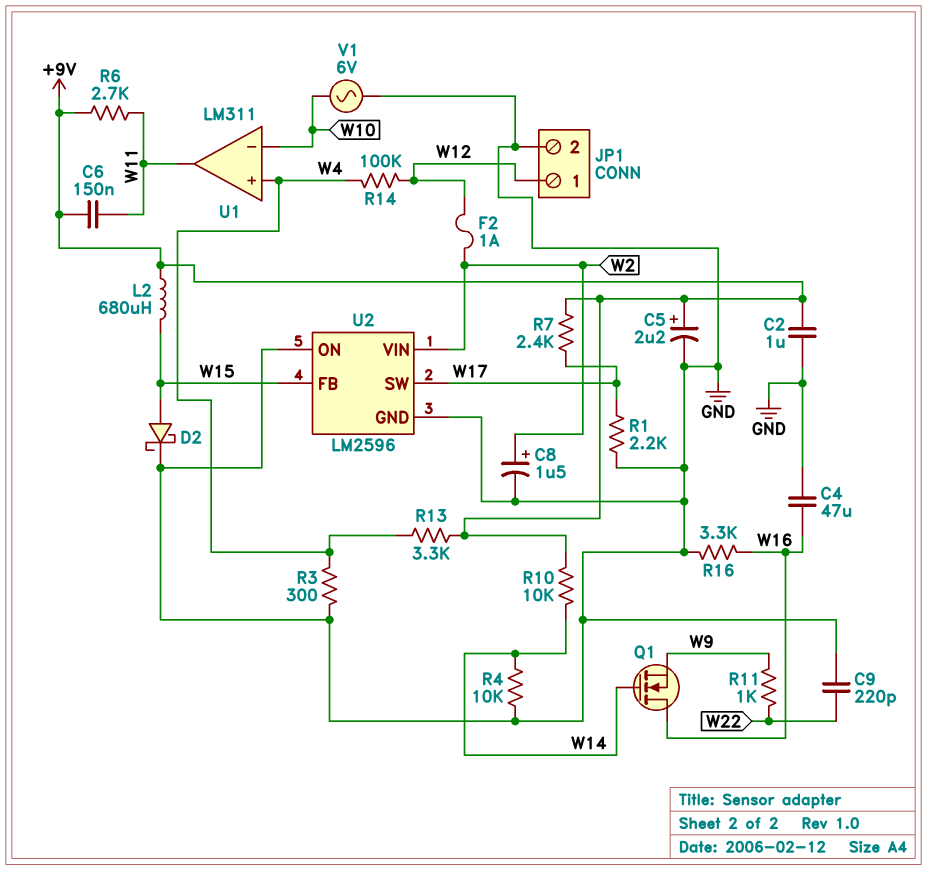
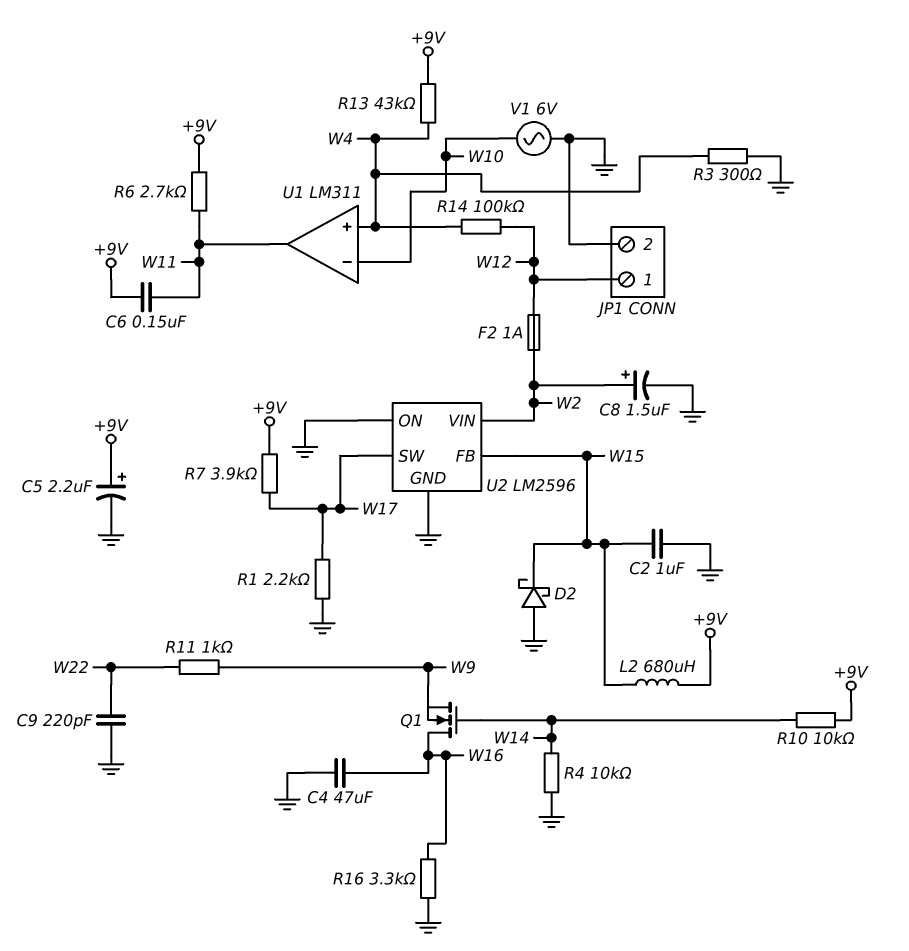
C2: 1uF (+9V, GND) -> 1uF (GND, W15)
D2: schottky (A W15, K GND) -> schottky (A GND, K W15)
R7: 2.4k (+9V, W17) -> 3.9k (+9V, W17)
R13: 3.3k (+9V, W4) -> 43k (+9V, W4)

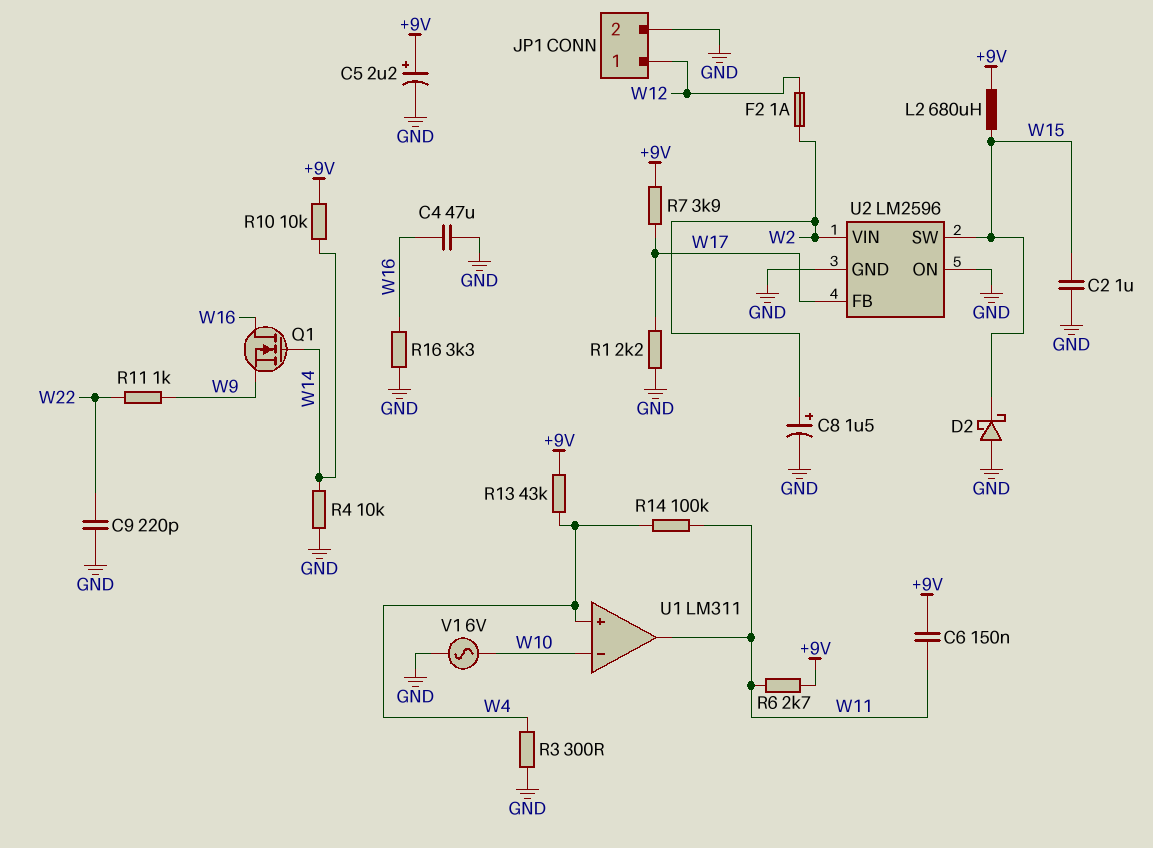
R14: 100k (W4, W12) -> 100k (W4, W11)
U2 pin FB: W15 -> W17
U2 pin SW: W17 -> W15

